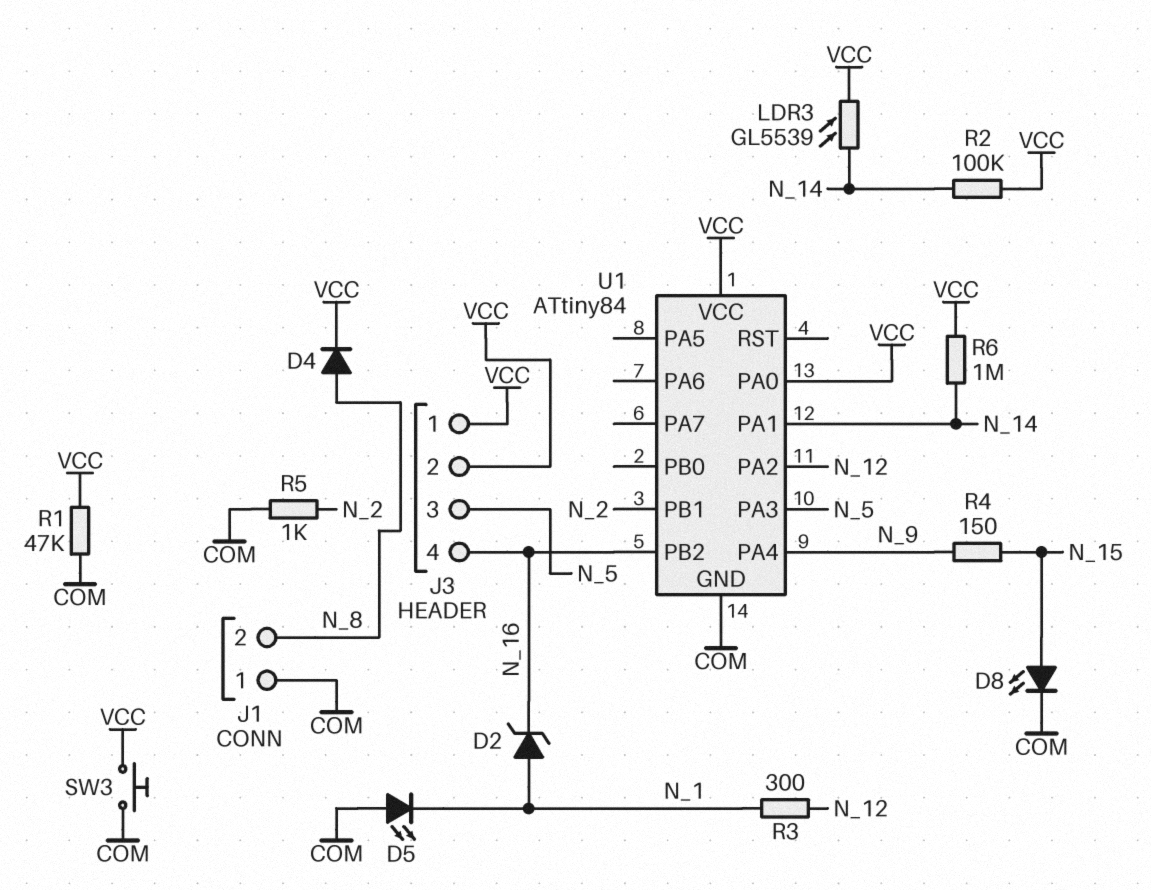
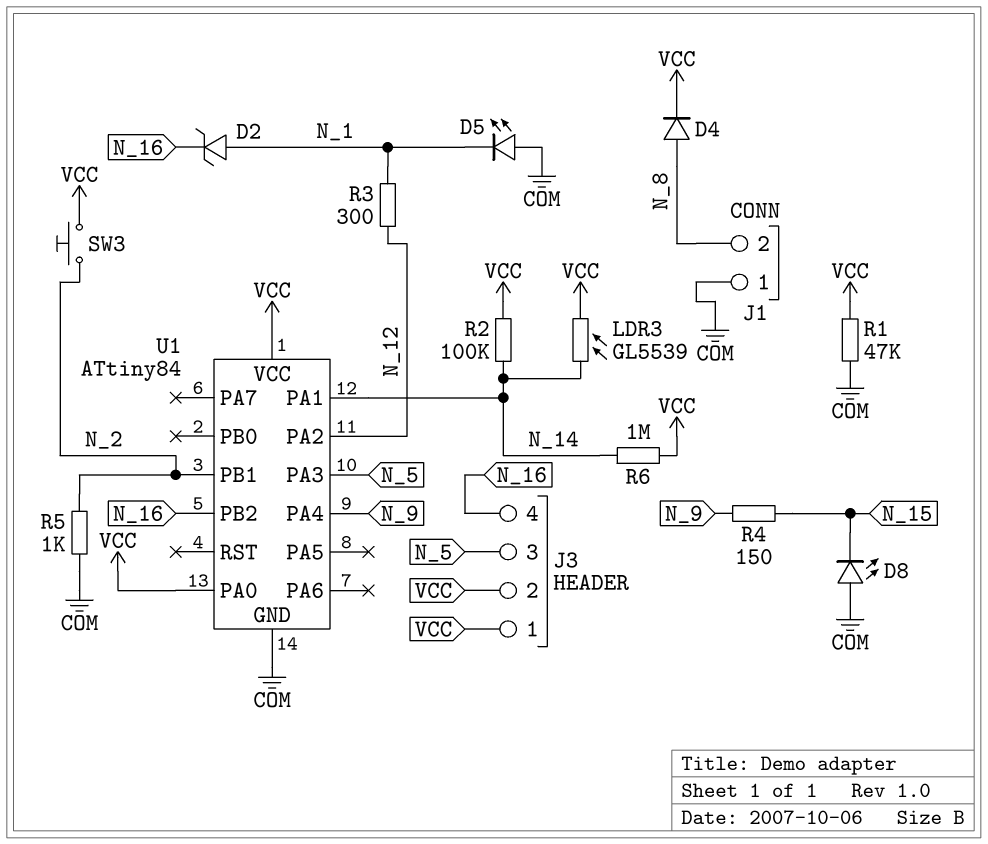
D8: LED (A N_15, K COM) -> LED (A COM, K N_15)
SW3: button (COM, VCC) -> button (N_2, VCC)

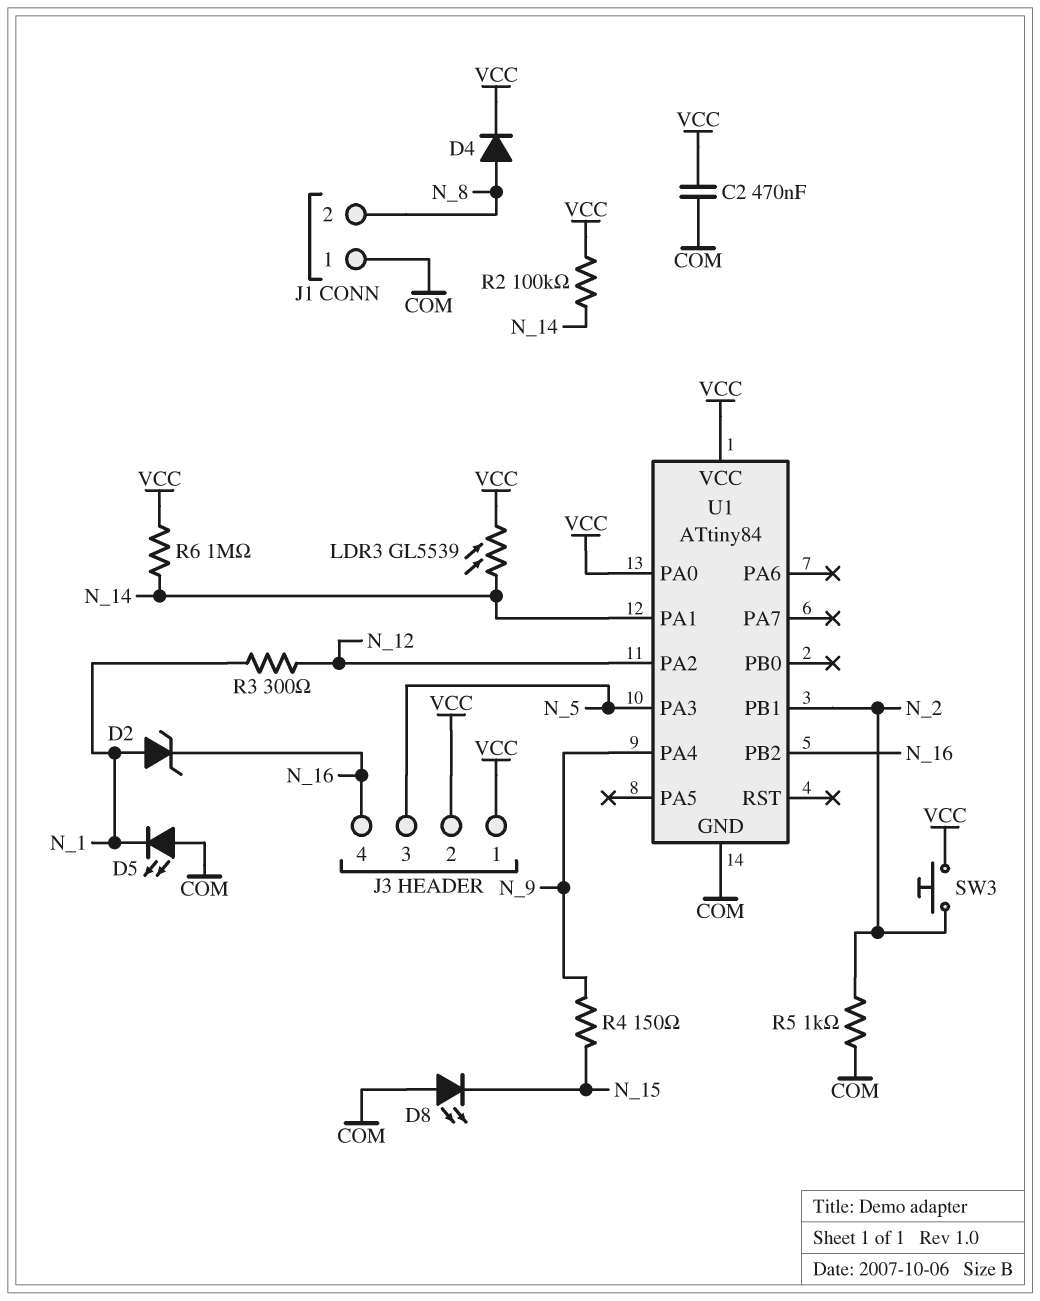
C2: none -> 470nF (COM, VCC)
R1: 47k (COM, VCC) -> none

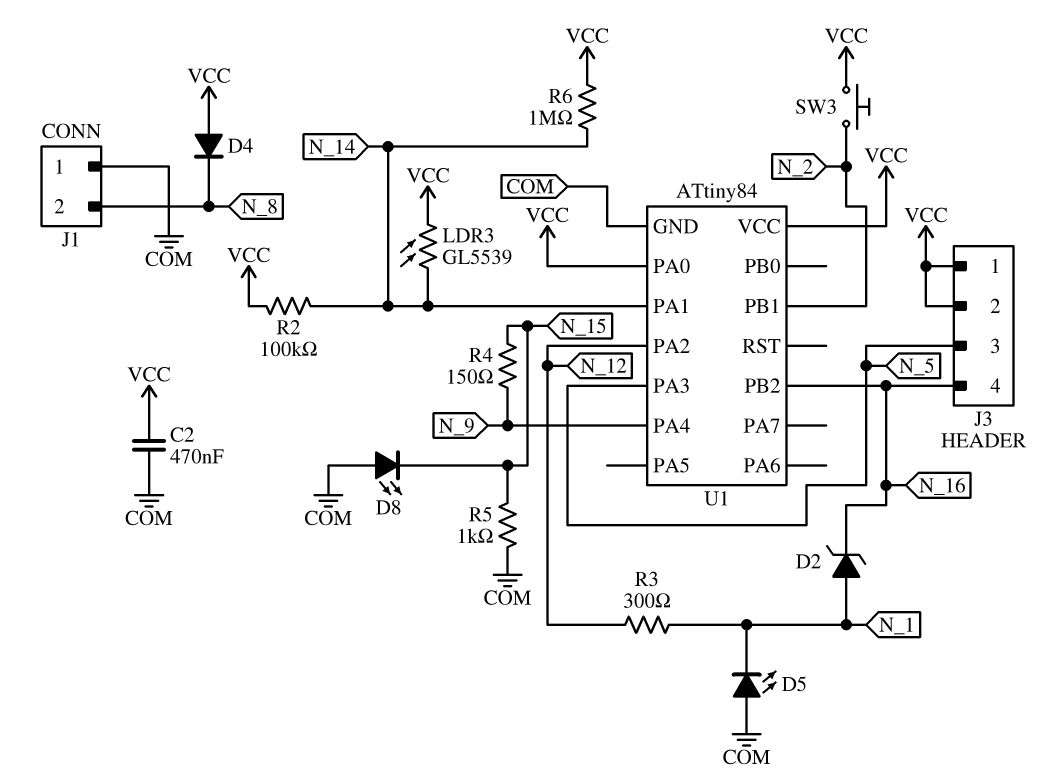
D4: diode (A N_8, K VCC) -> diode (A VCC, K N_8)
R5: 1k (COM, N_2) -> 1k (COM, N_15)

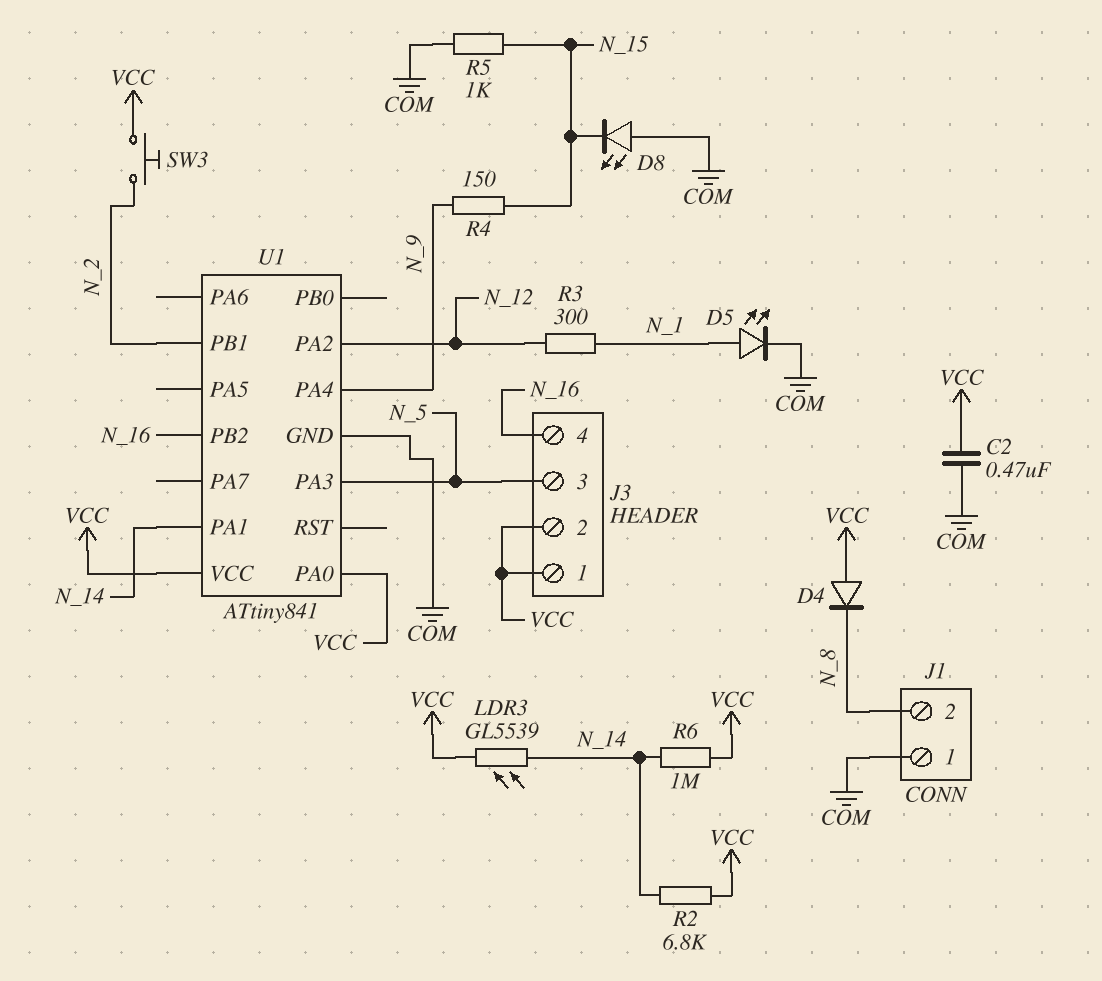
D2: zener (A N_1, K N_16) -> none
D5: LED (A COM, K N_1) -> LED (A N_1, K COM)
R2: 100k (N_14, VCC) -> 6.8k (N_14, VCC)
U1: ATtiny84 -> ATtiny841

